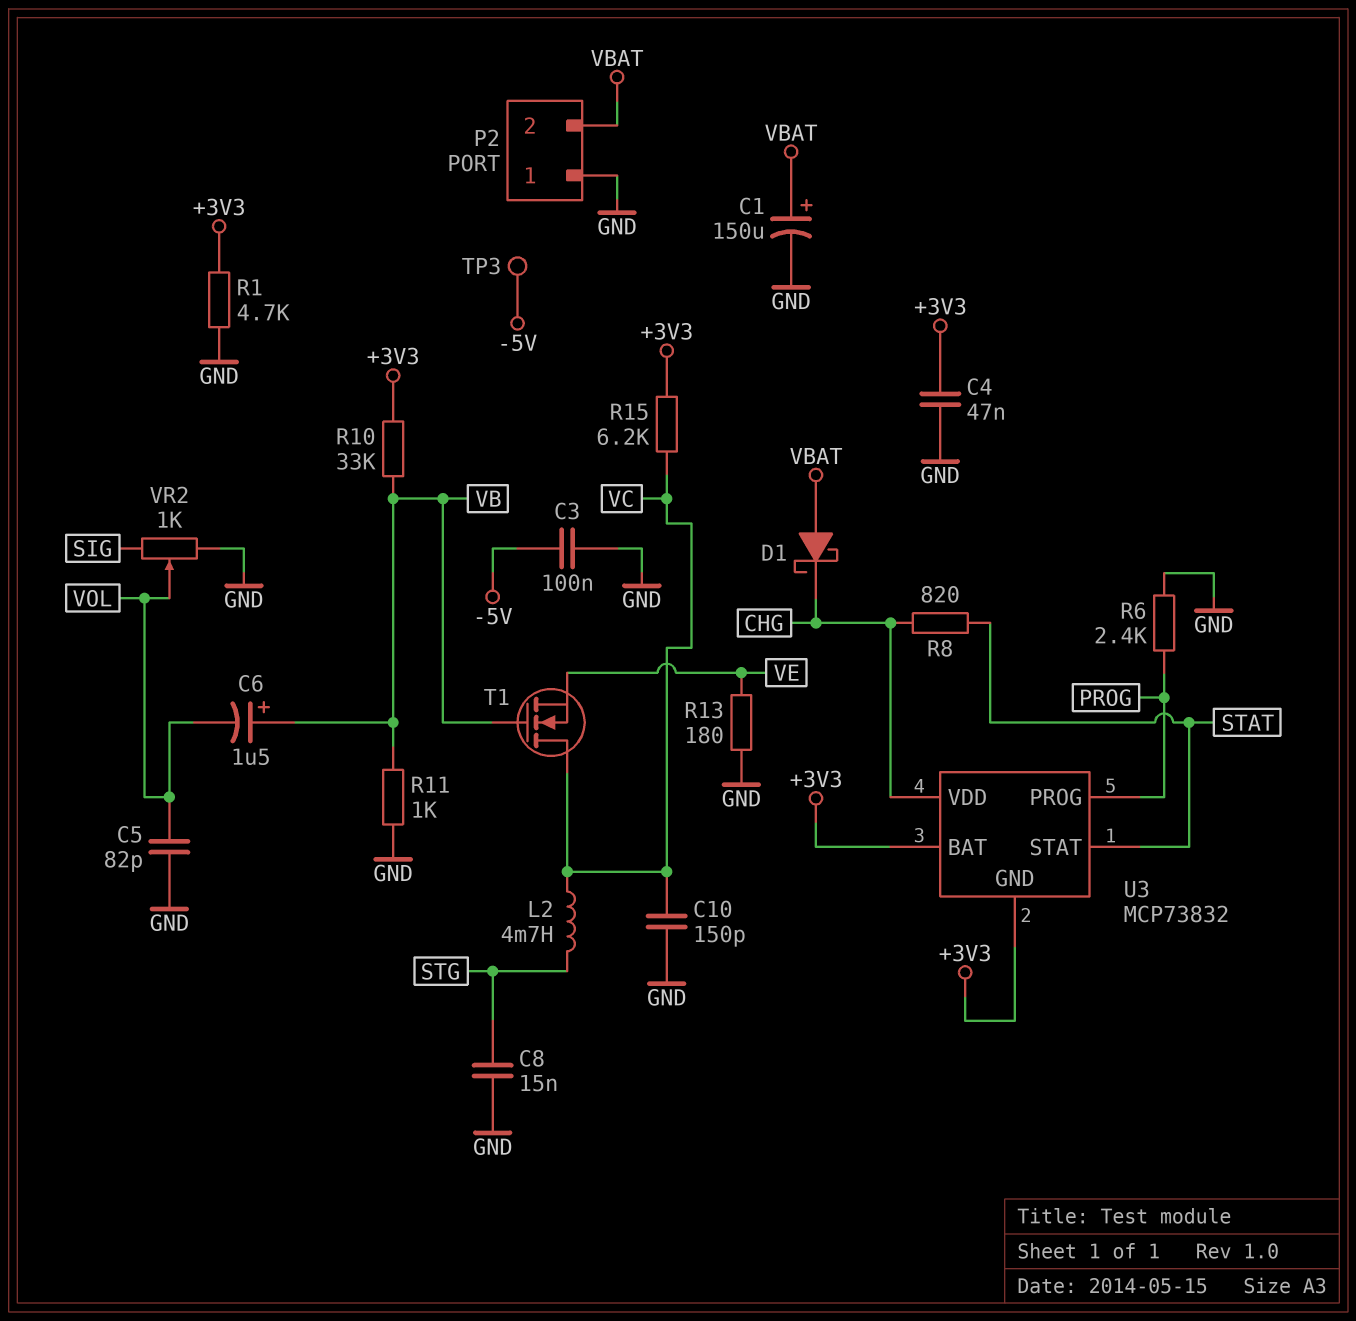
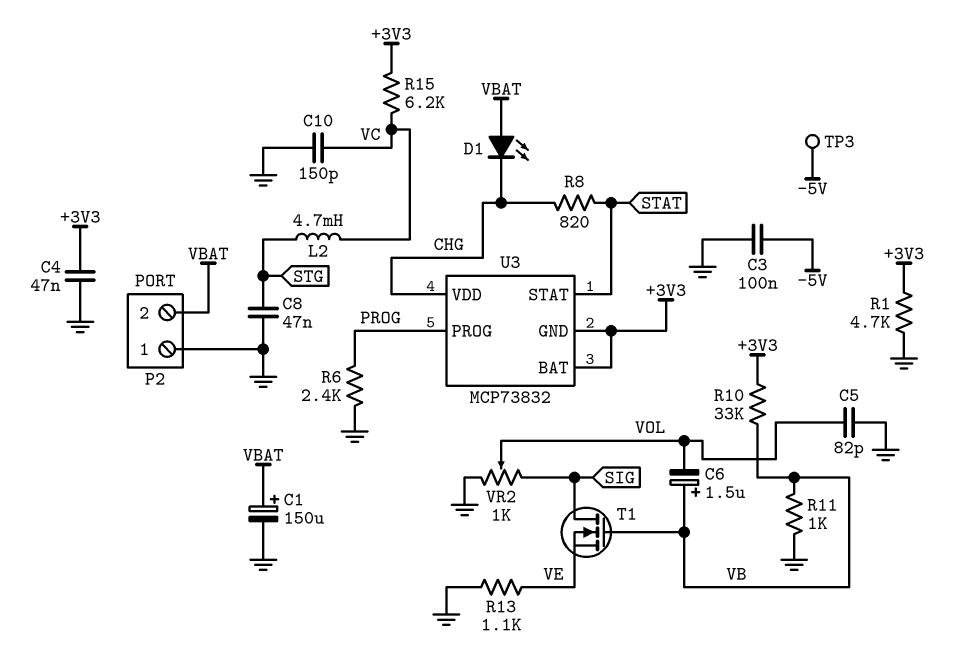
C8: 15nF (GND, STG) -> 47nF (GND, STG)
D1: schottky (A VBAT, K CHG) -> LED (A VBAT, K CHG)
R13: 180 (GND, VE) -> 1.1k (GND, VE)
T1: NMOS (G VB, D VC, S VE) -> NMOS (G VB, D SIG, S VE)

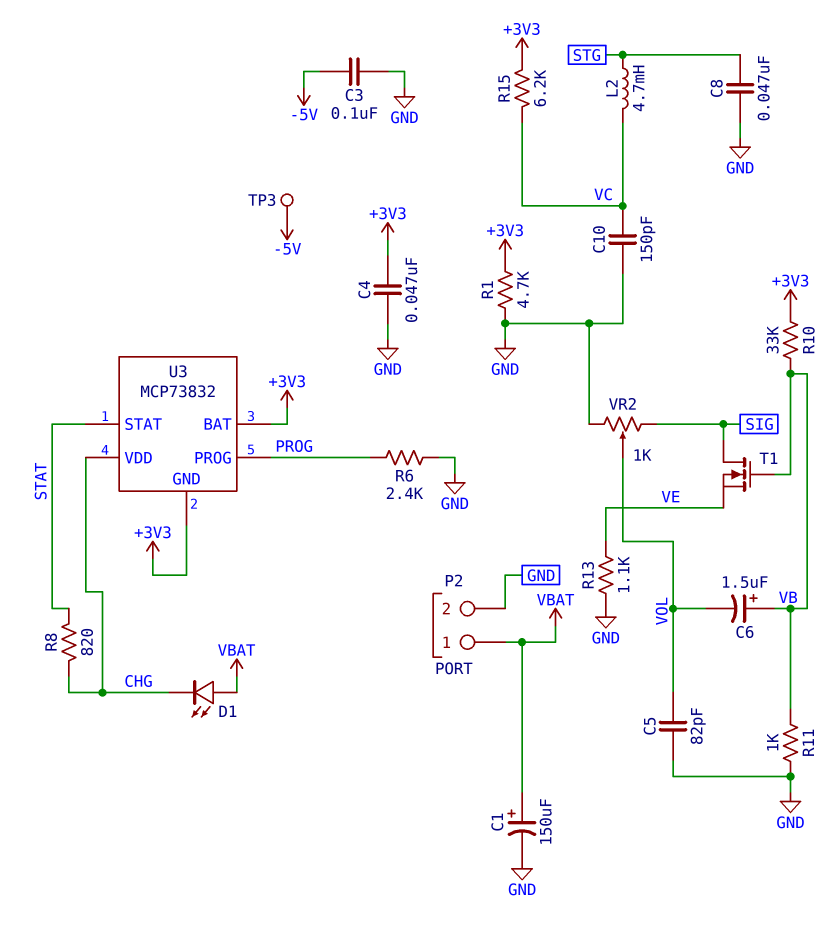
P2 pin 1: GND -> VBAT
P2 pin 2: VBAT -> GND

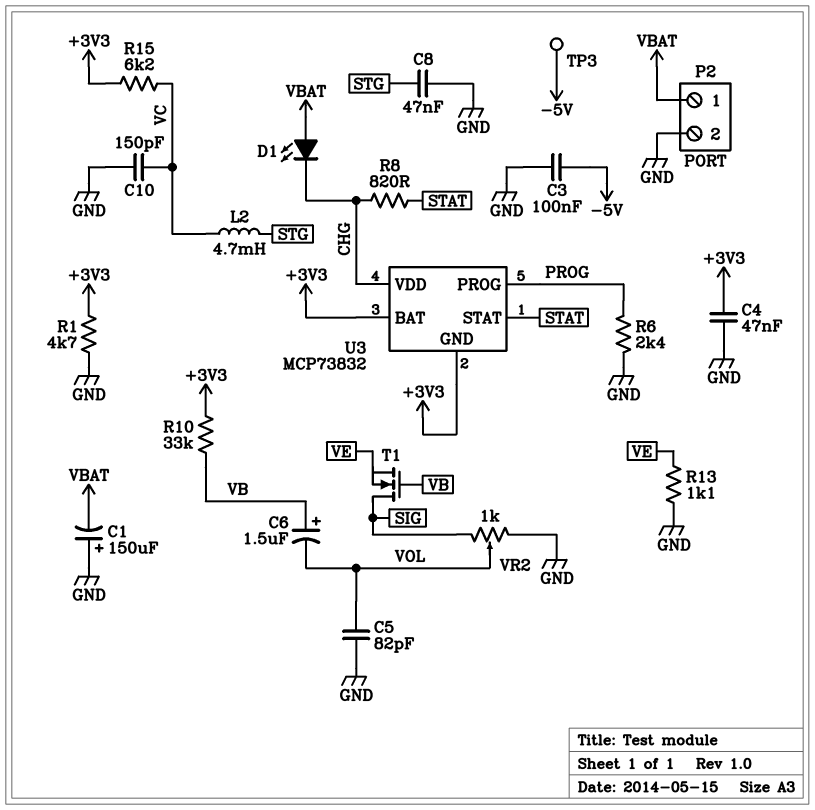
C1: 150uF (plus VBAT, minus GND) -> 150uF (plus GND, minus VBAT)
R11: 1k (GND, VB) -> none

